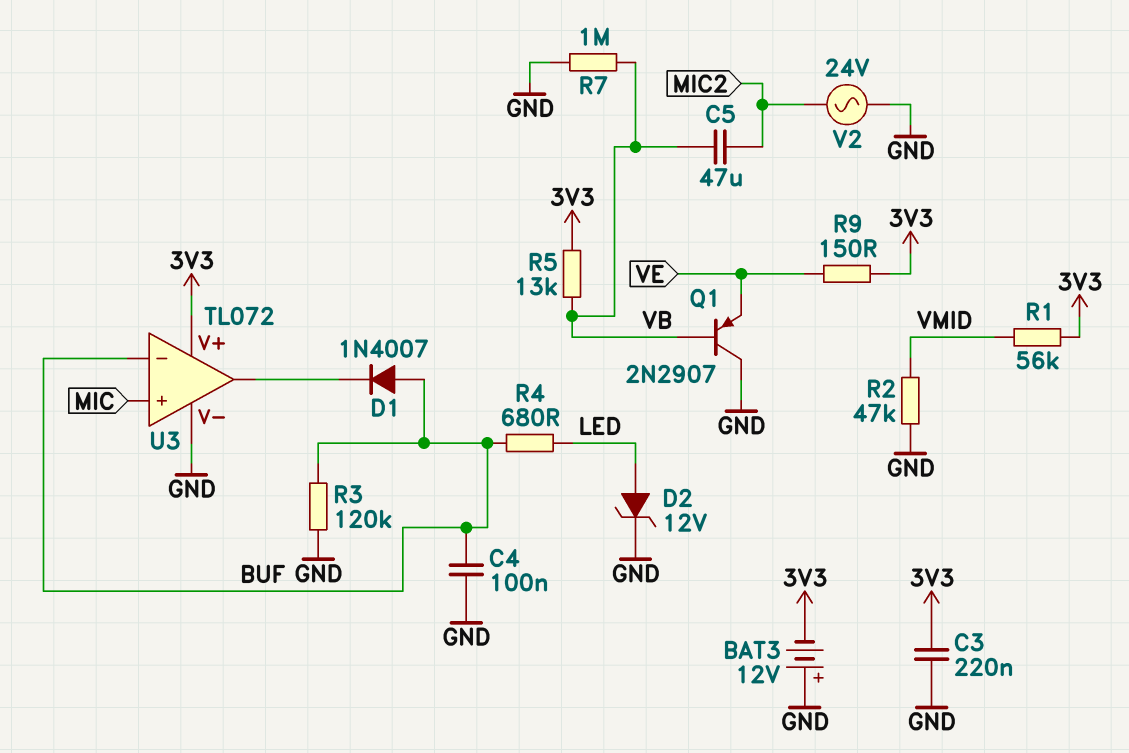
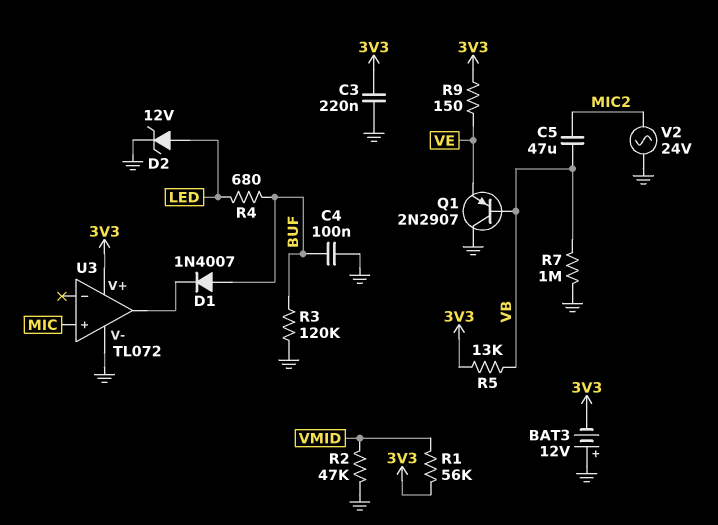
U3 pin in-: BUF -> none

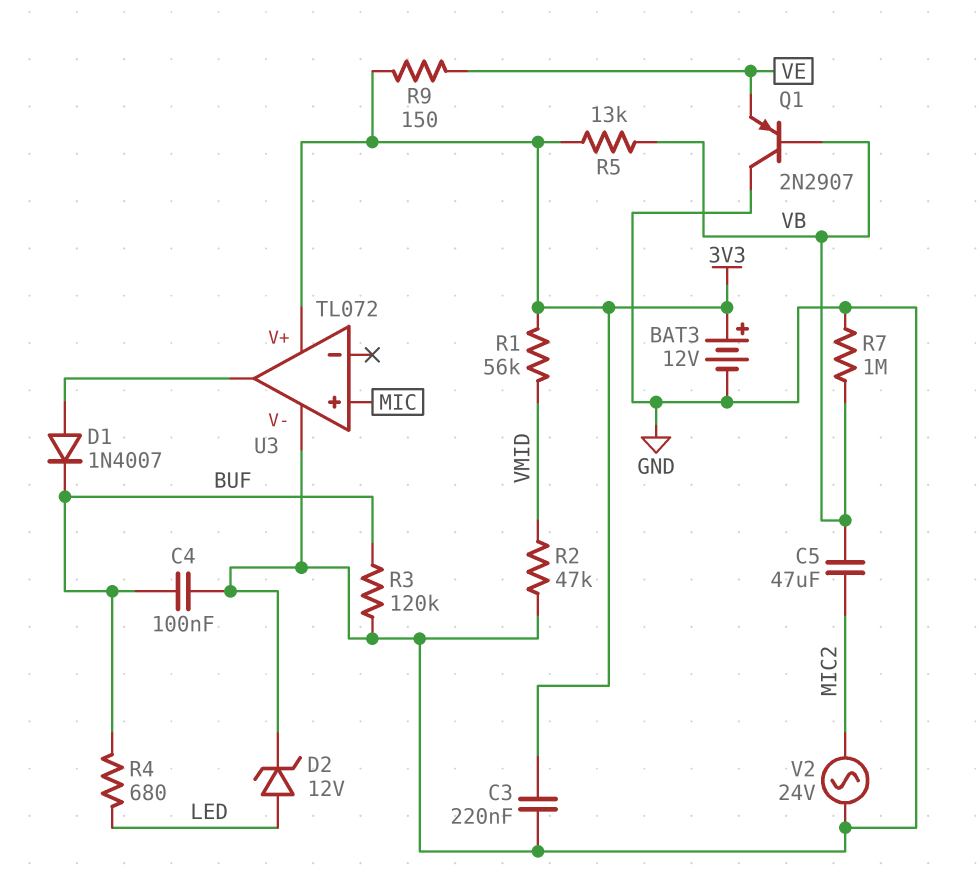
BAT3: 12V (plus GND, minus 3V3) -> 12V (plus 3V3, minus GND)
D1: diode 1N4007 (A BUF, K U3/out) -> diode 1N4007 (A U3/out, K BUF)

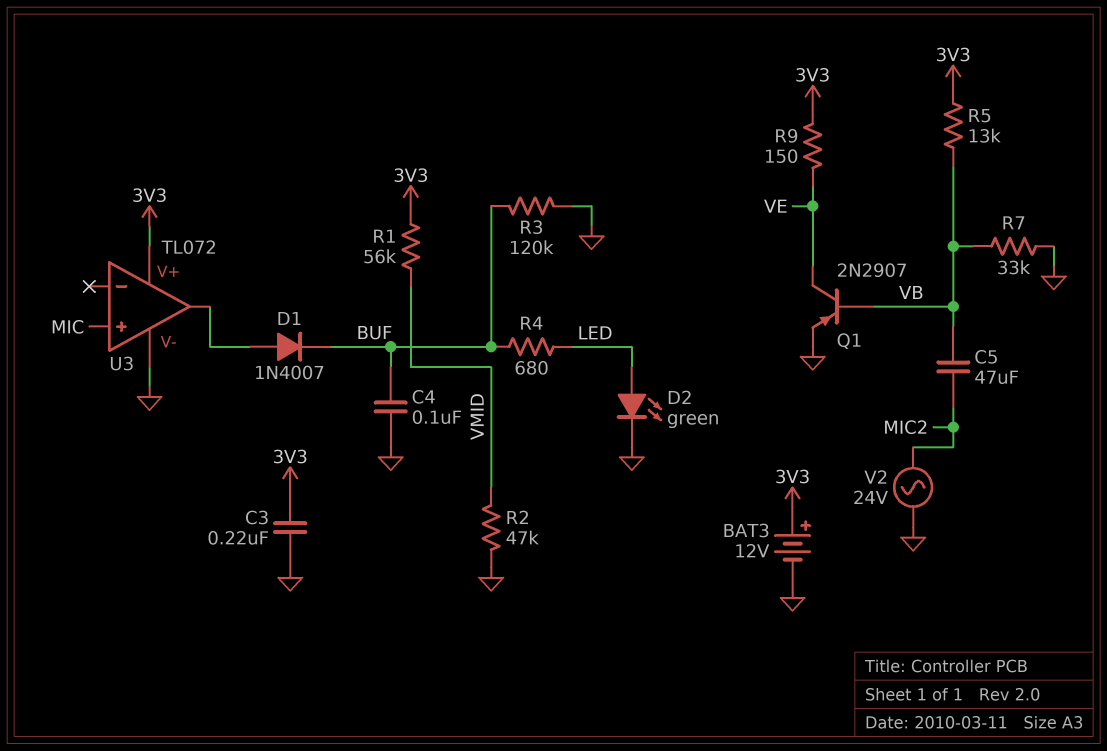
D2: zener 12V (A LED, K GND) -> LED green (A LED, K GND)
Q1: PNP 2N2907 (B VB, C GND, E VE) -> PNP 2N2907 (B VB, C VE, E GND)
R7: 1M (GND, VB) -> 33k (GND, VB)

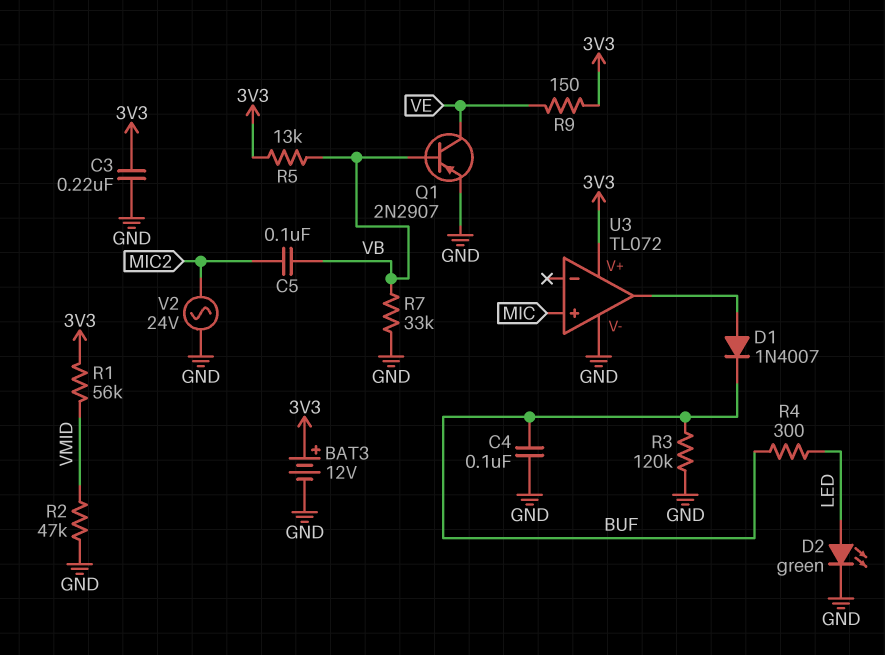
C5: 47uF (MIC2, VB) -> 100nF (MIC2, VB)
R4: 680 (BUF, LED) -> 300 (BUF, LED)

